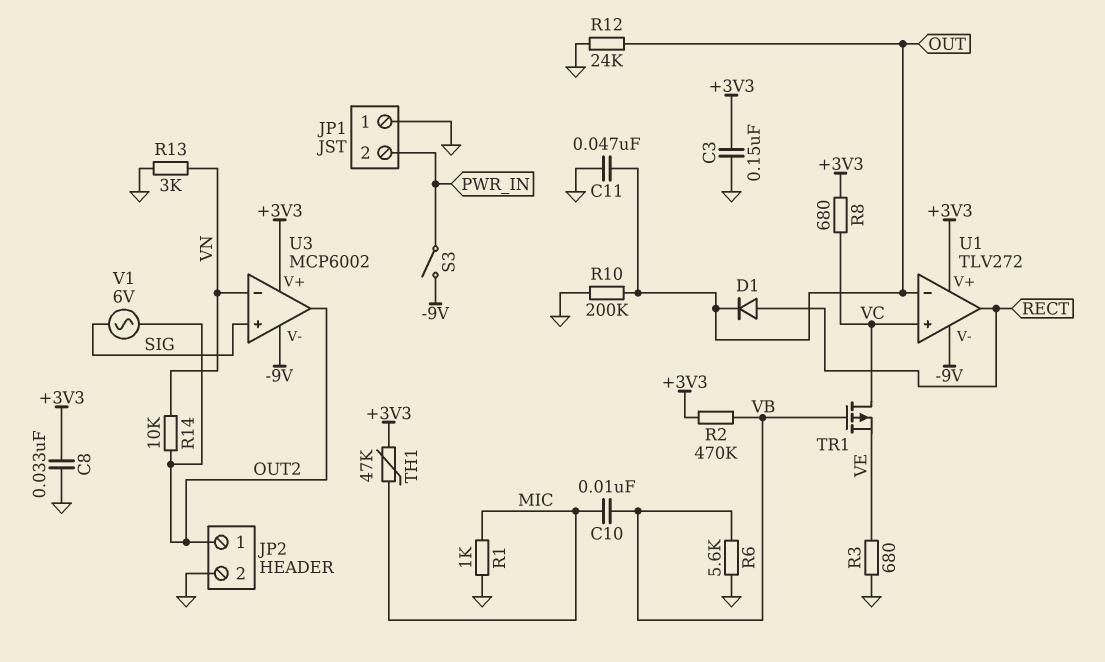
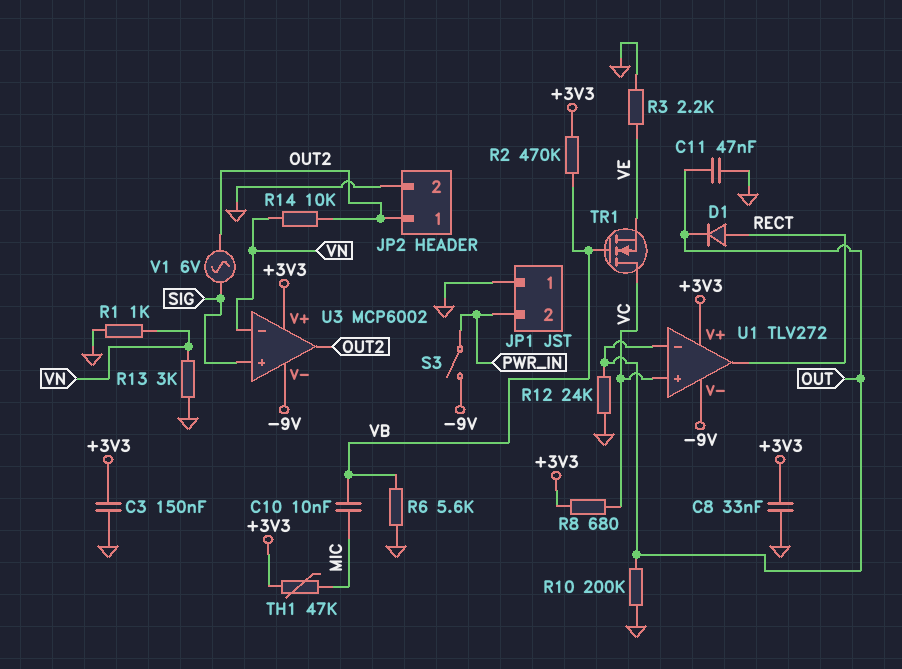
R1: 1k (GND, MIC) -> 1k (GND, VN)
R3: 680 (GND, VE) -> 2.2k (GND, VE)
TR1: PMOS (G VB, D VC, S VE) -> NMOS (G VB, D VC, S VE)

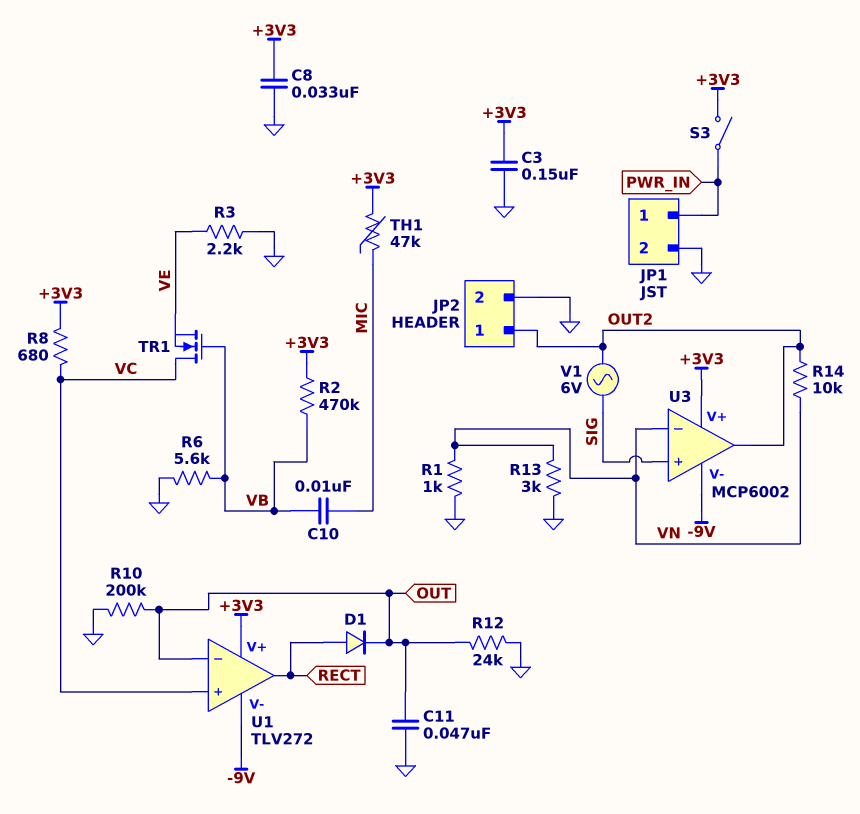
JP1 pin 1: GND -> PWR_IN
JP1 pin 2: PWR_IN -> GND
S3: switch (-9V, PWR_IN) -> switch (+3V3, PWR_IN)

